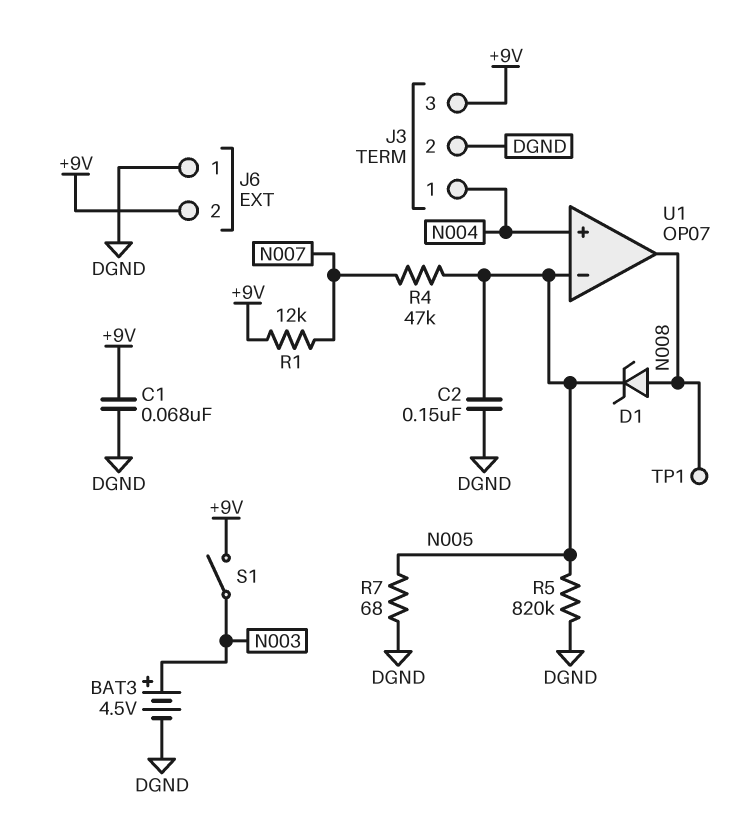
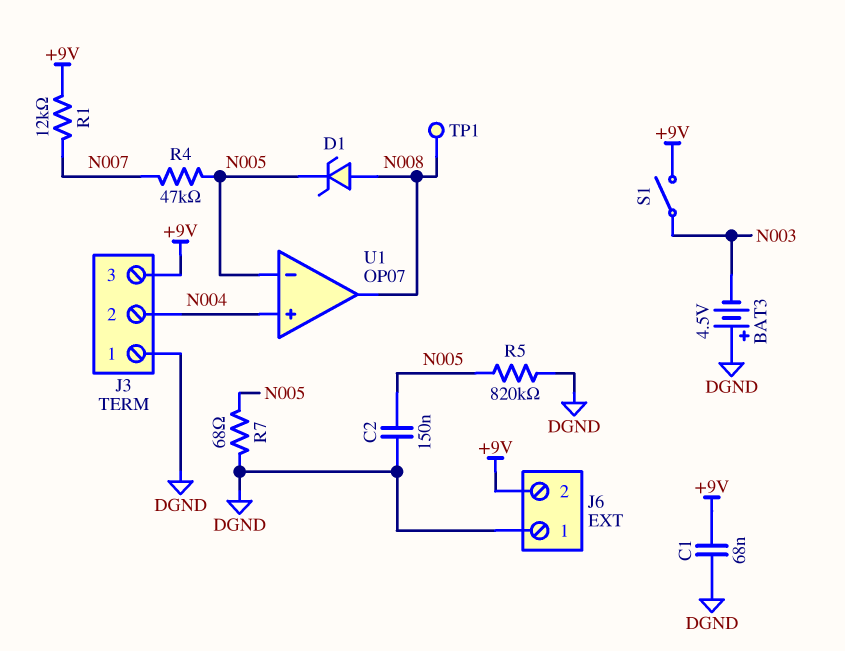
BAT3: 4.5V (plus N003, minus DGND) -> 4.5V (plus DGND, minus N003)
J3 pin 1: N004 -> DGND
J3 pin 2: DGND -> N004

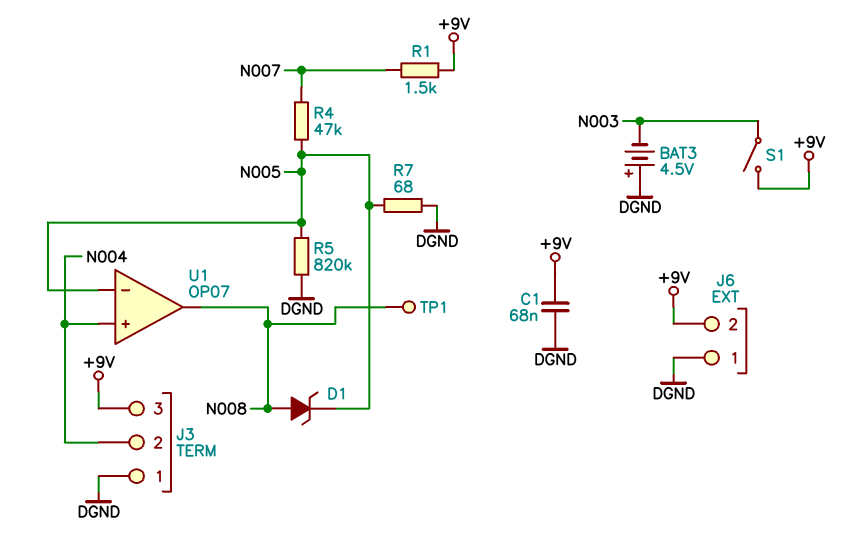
C2: 150nF (DGND, N005) -> none
R1: 12k (+9V, N007) -> 1.5k (+9V, N007)

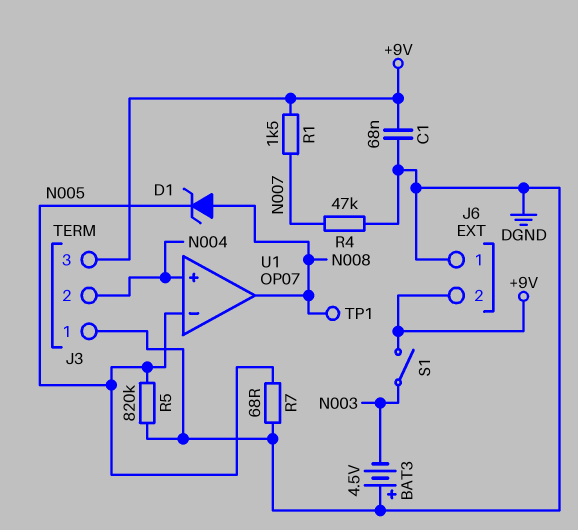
R4: 47k (N005, N007) -> 47k (DGND, N007)

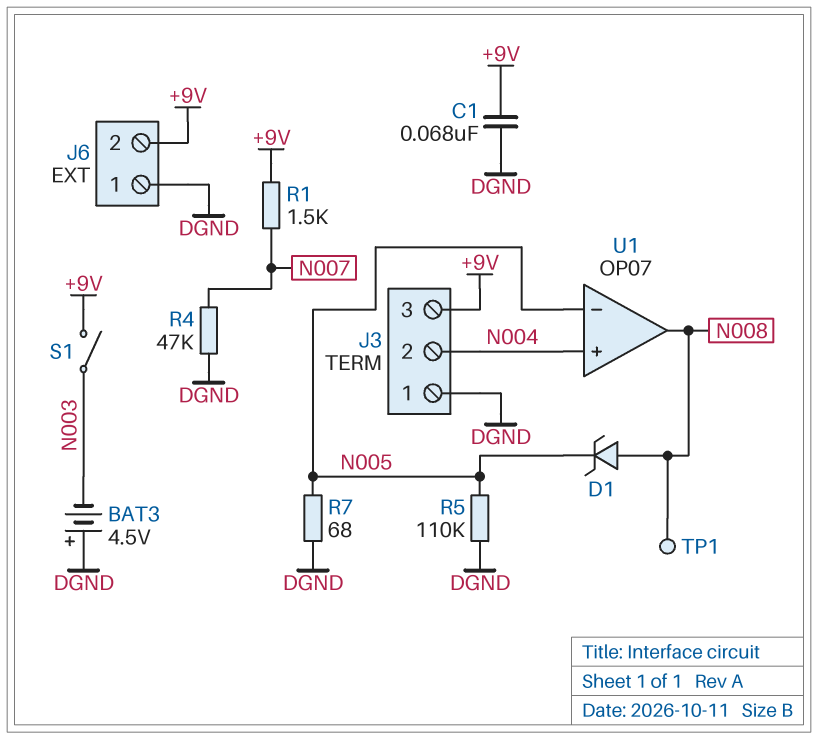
R5: 820k (DGND, N005) -> 110k (DGND, N005)

